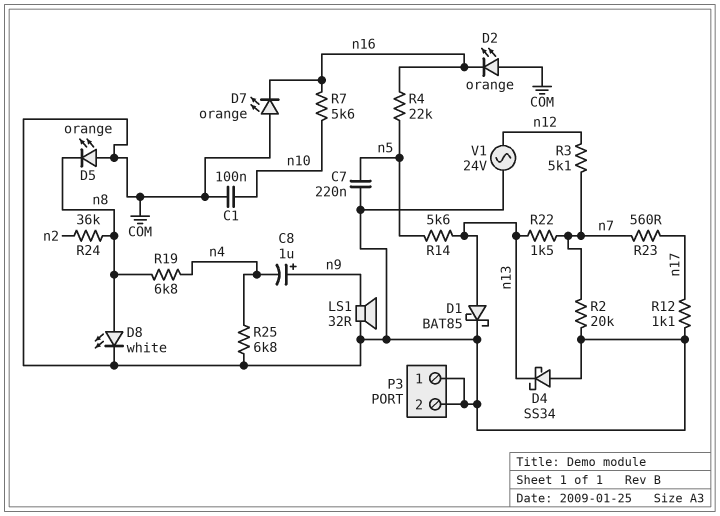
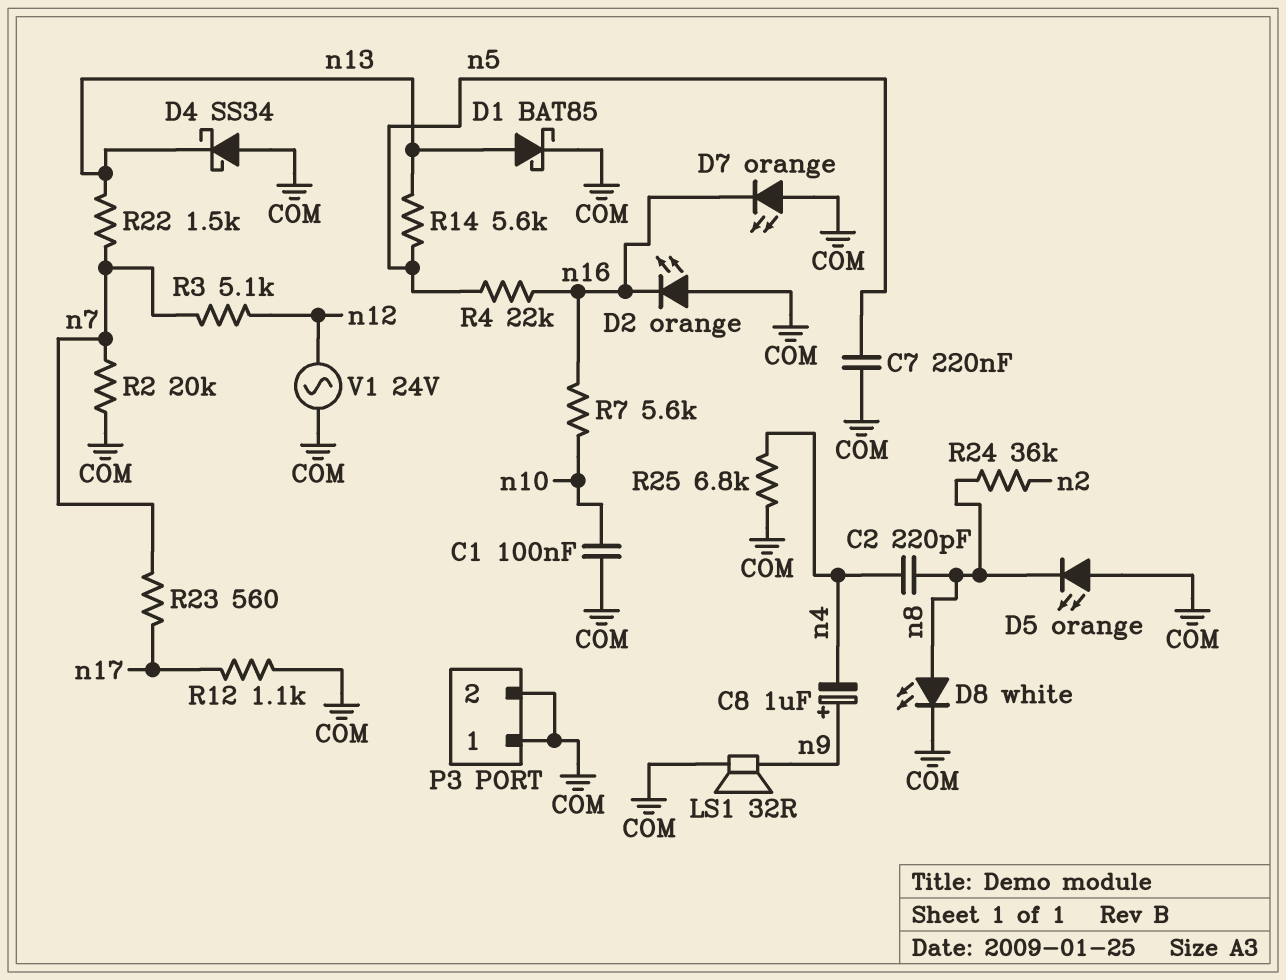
C2: none -> 220pF (n4, n8)
R19: 6.8k (n4, n8) -> none

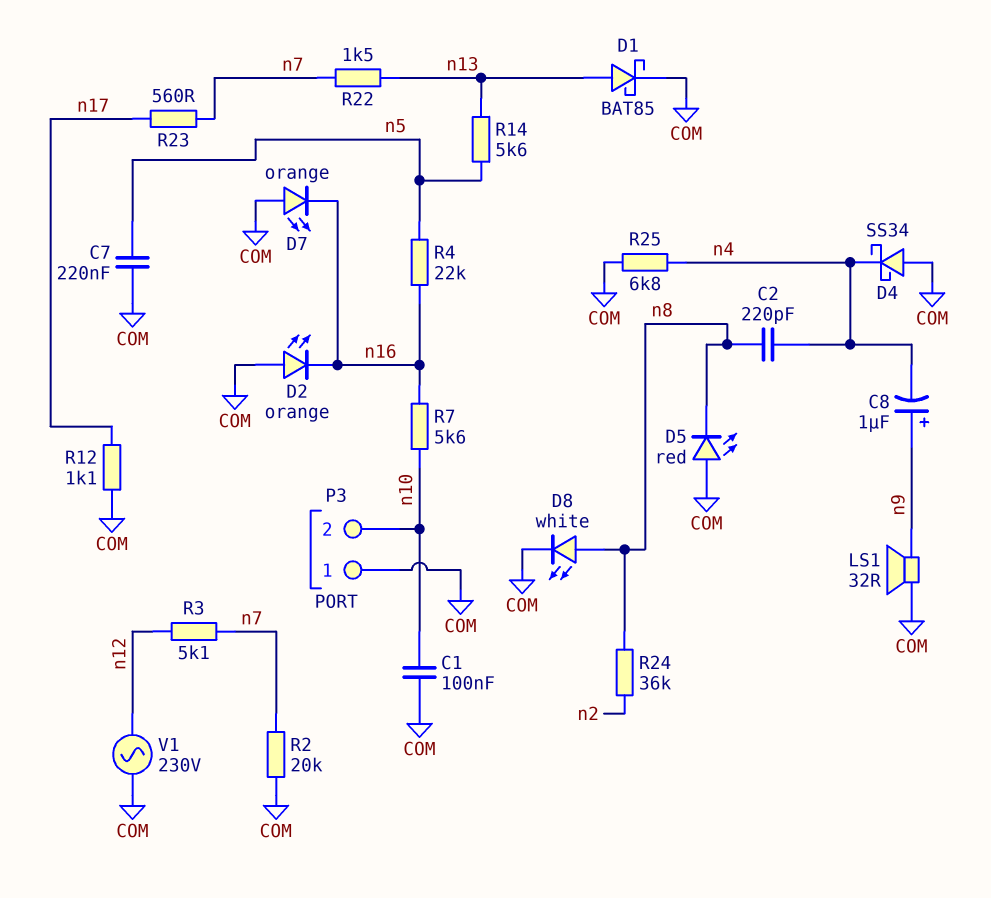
D4: schottky SS34 (A COM, K n13) -> schottky SS34 (A COM, K n4)
D5: LED orange (A COM, K n8) -> LED red (A COM, K n8)
P3 pin 2: COM -> n10
V1: AC 24V (COM, n12) -> AC 230V (COM, n12)

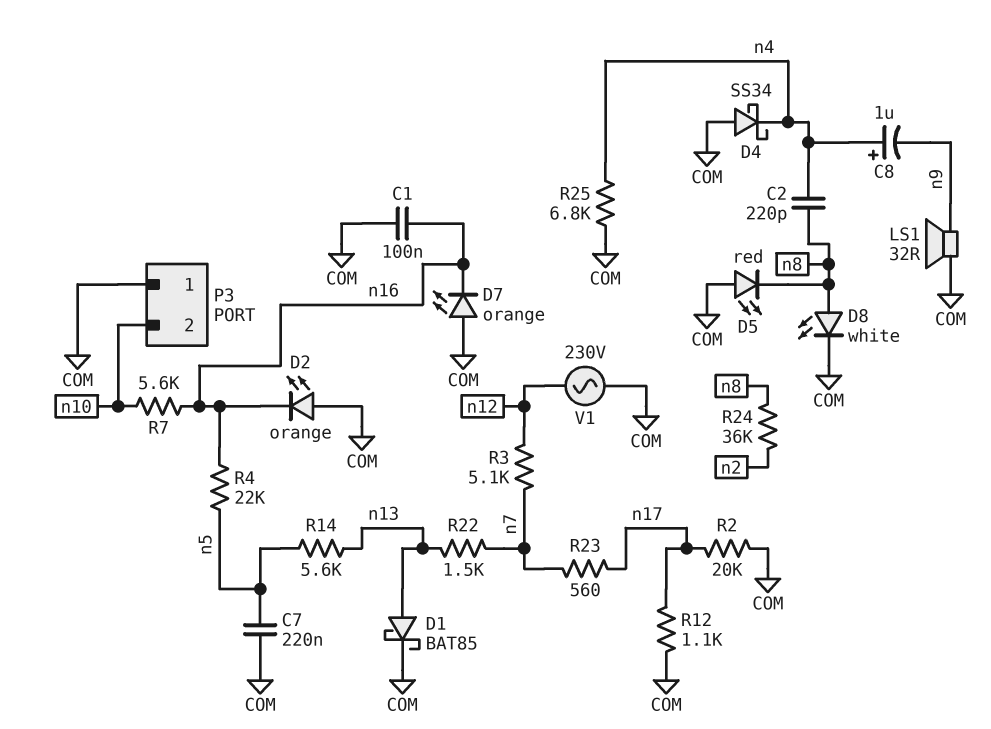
C1: 100nF (COM, n10) -> 100nF (COM, n16)
C8: 1uF (plus n9, minus n4) -> 1uF (plus n4, minus n9)
R2: 20k (COM, n7) -> 20k (COM, n17)

